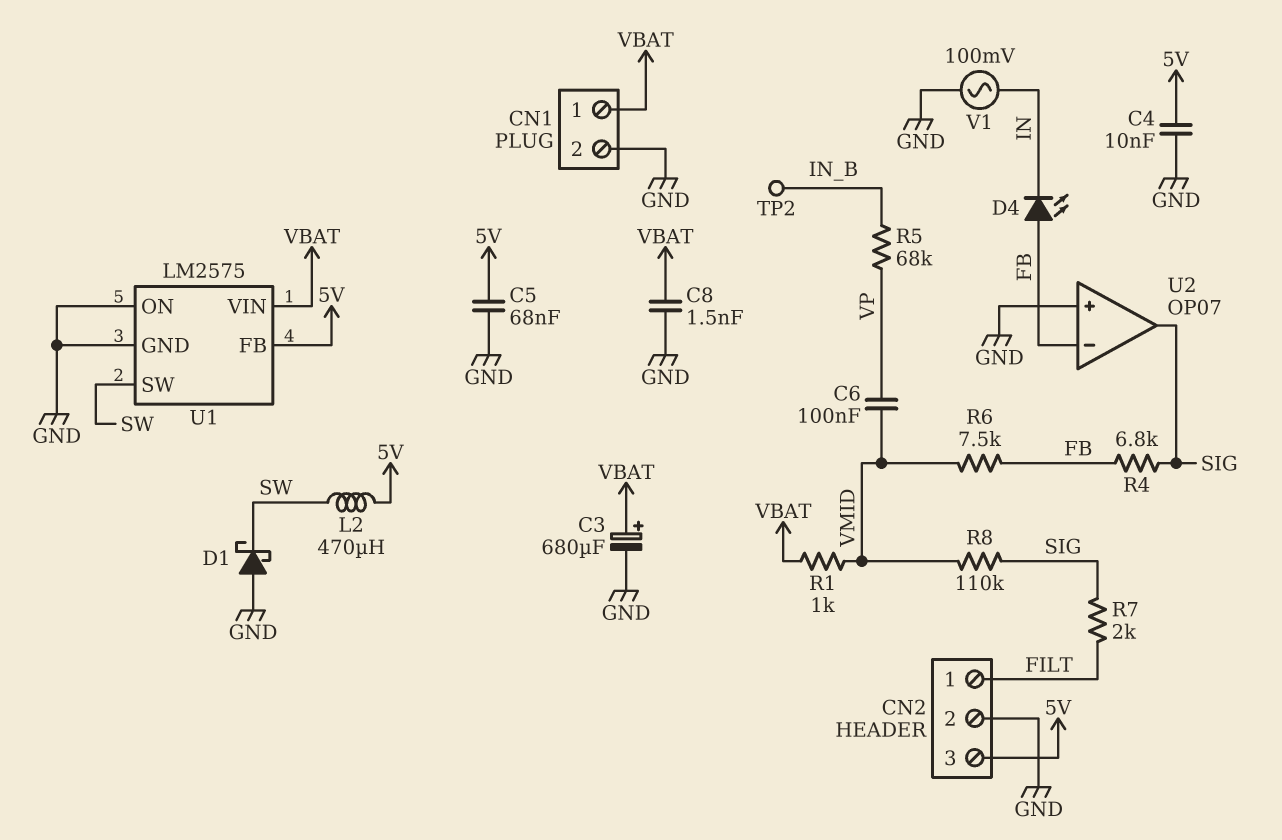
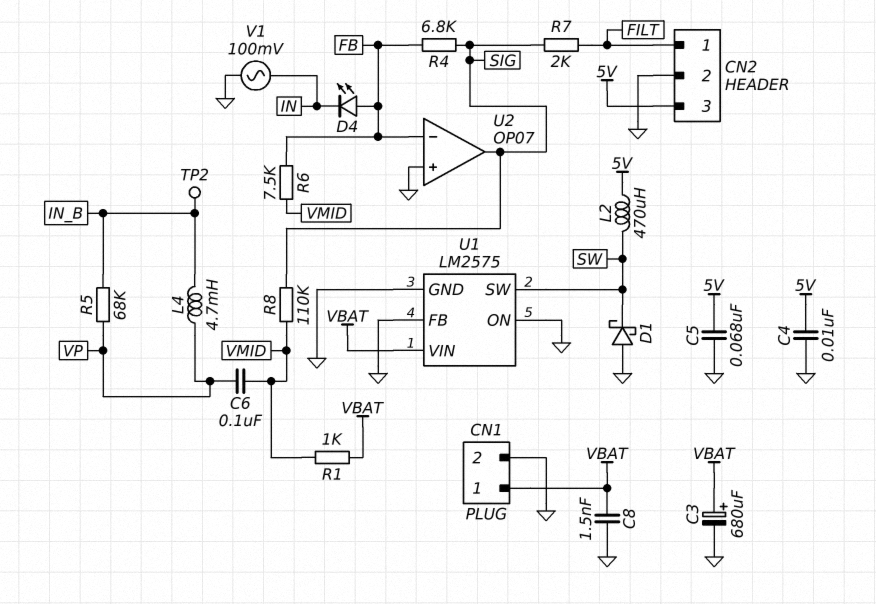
L4: none -> 4.7mH (IN_B, VP)
U1 pin FB: 5V -> GND

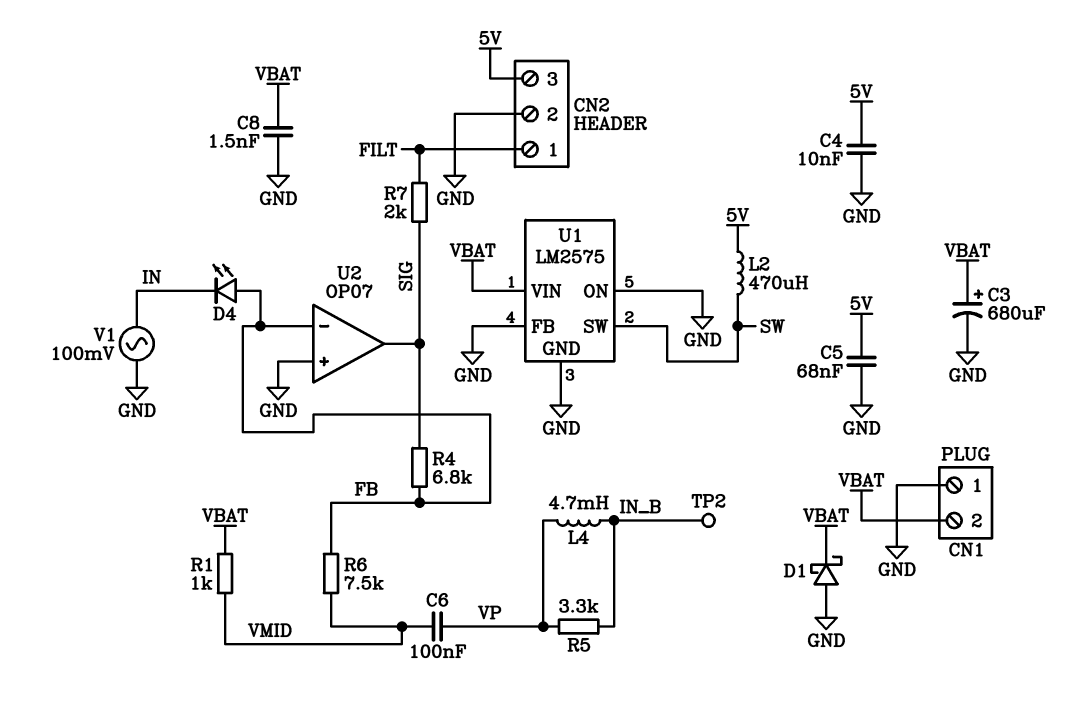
CN1 pin 1: VBAT -> GND
CN1 pin 2: GND -> VBAT
D1: schottky (A GND, K SW) -> schottky (A GND, K VBAT)
R5: 68k (IN_B, VP) -> 3.3k (IN_B, VP)
R8: 110k (SIG, VMID) -> none

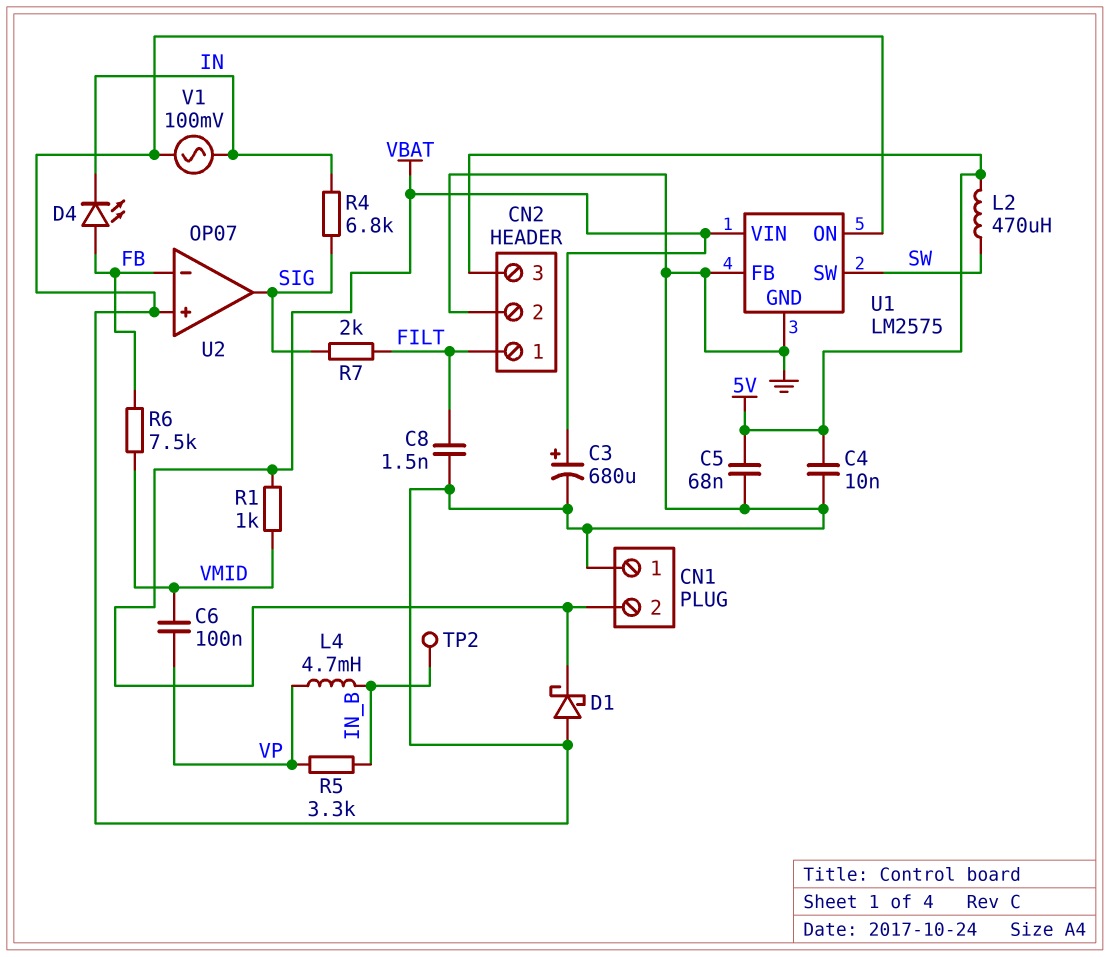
C8: 1.5nF (GND, VBAT) -> 1.5nF (FILT, GND)
R4: 6.8k (FB, SIG) -> 6.8k (IN, SIG)

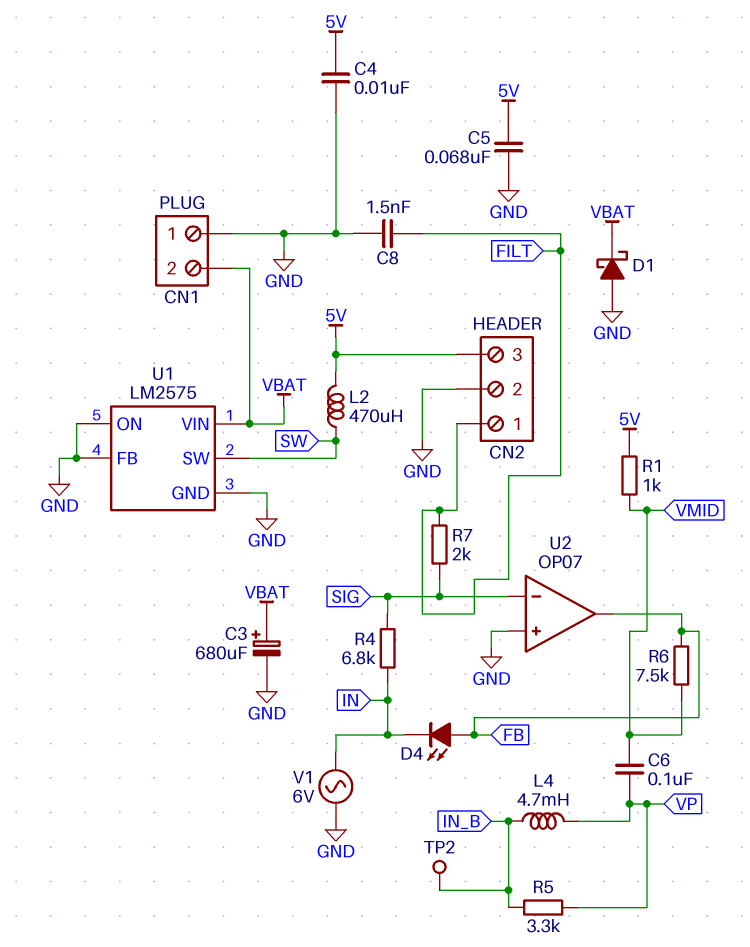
R1: 1k (VBAT, VMID) -> 1k (5V, VMID)
U2 pin in-: FB -> SIG
U2 pin out: SIG -> FB
V1: AC 100mV (GND, IN) -> AC 6V (GND, IN)

